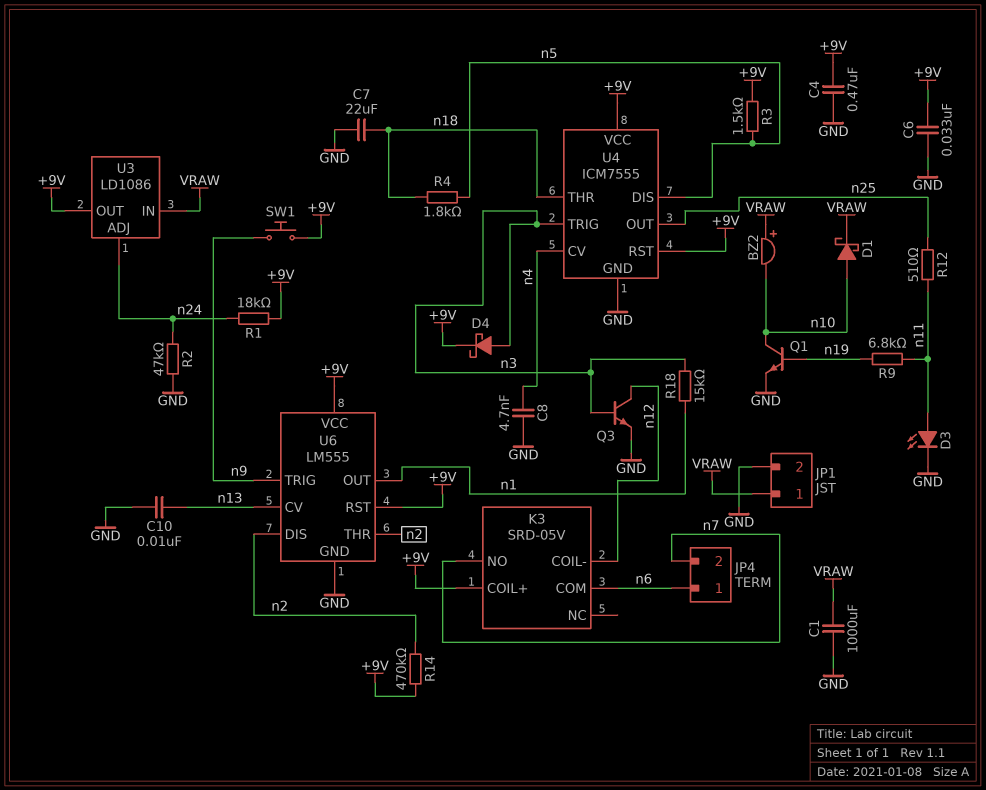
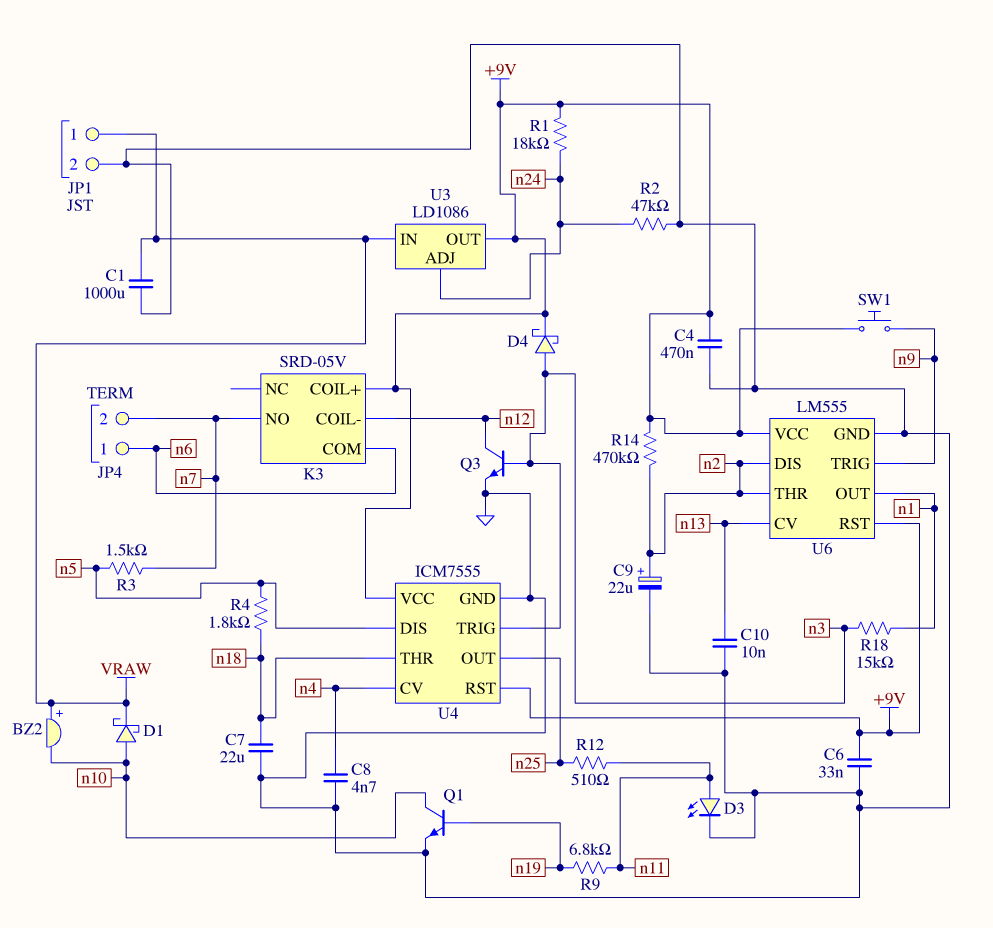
C9: none -> 22uF (plus n2, minus GND)
R3: 1.5k (+9V, n5) -> 1.5k (n5, n7)

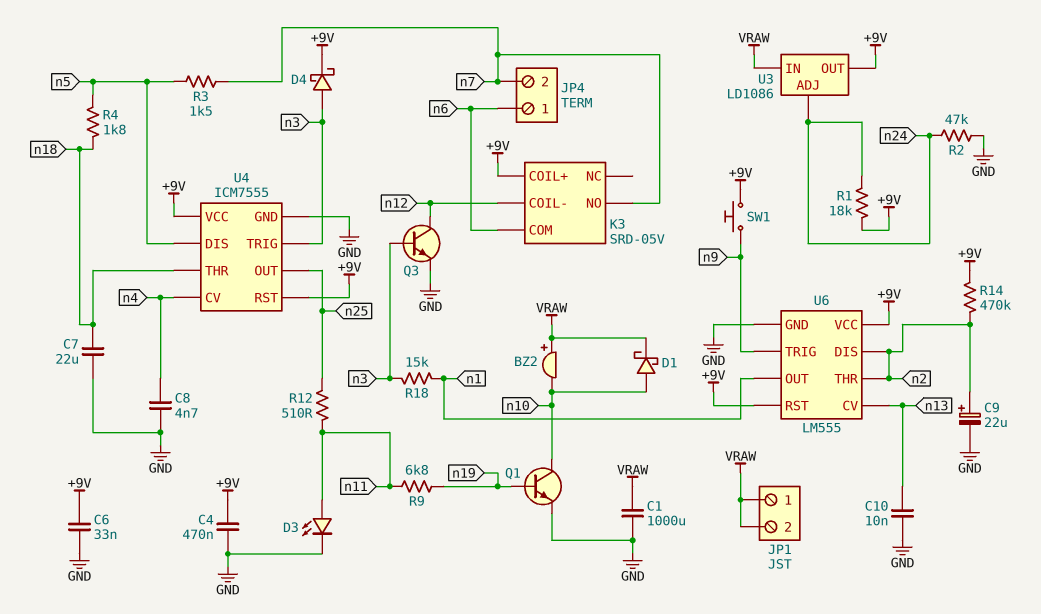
JP1 pin 2: GND -> VRAW

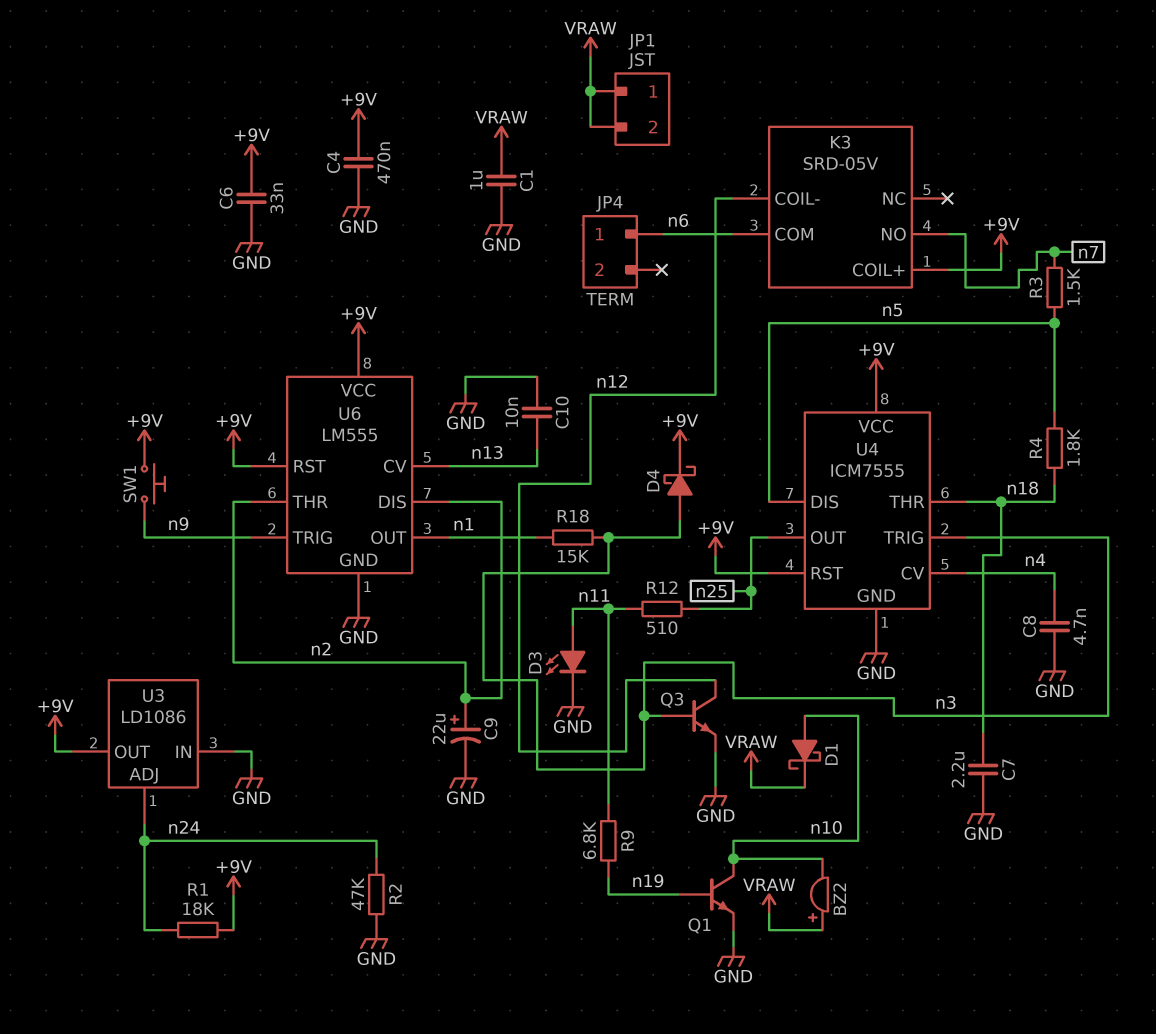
C1: 1000uF (GND, VRAW) -> 1uF (GND, VRAW)
C7: 22uF (GND, n18) -> 2.2uF (GND, n18)
JP4 pin 2: n7 -> none
R14: 470k (+9V, n2) -> none
U3 pin IN: VRAW -> GND

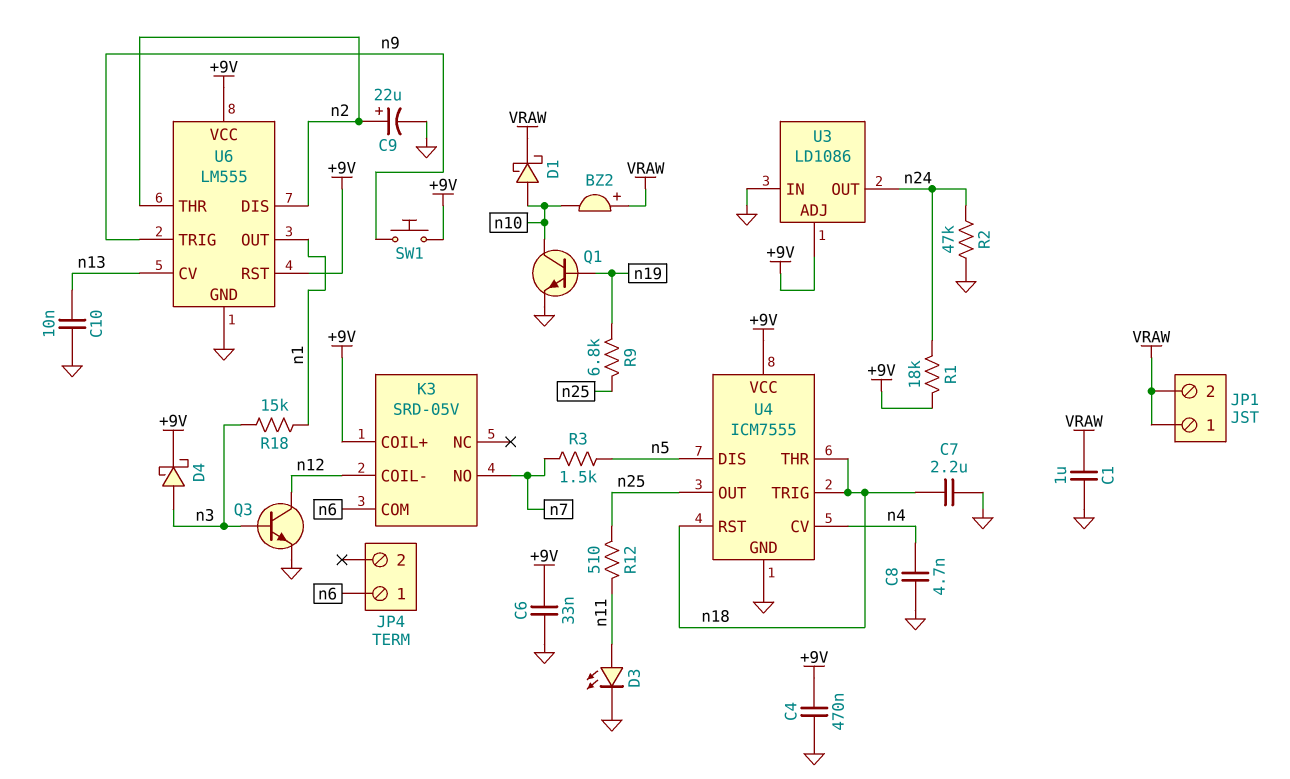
R4: 1.8k (n5, n18) -> none
R9: 6.8k (n11, n19) -> 6.8k (n19, n25)
U3 pin ADJ: n24 -> +9V
U3 pin OUT: +9V -> n24
U4 pin RST: +9V -> n18
U4 pin TRIG: n3 -> n18

